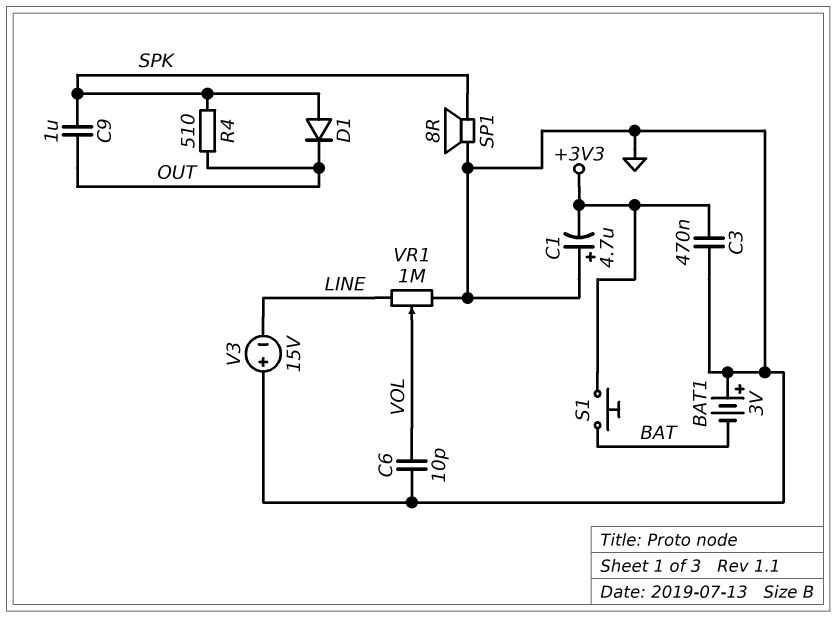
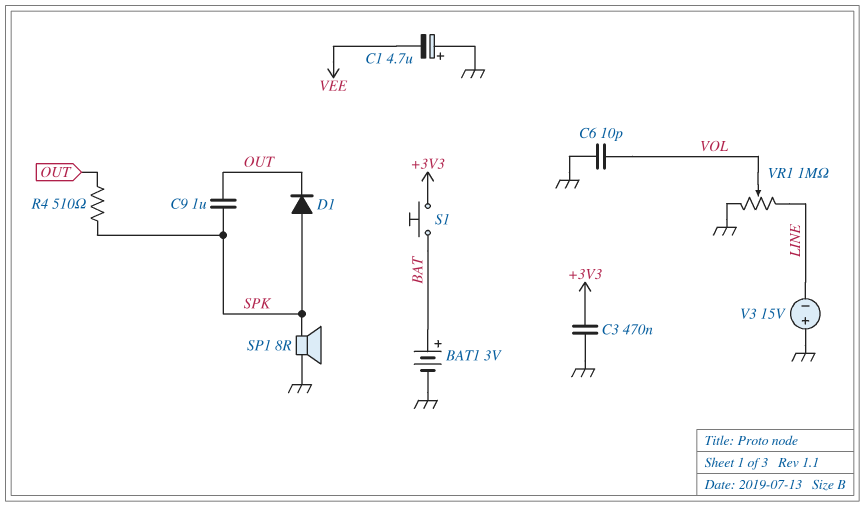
BAT1: 3V (plus GND, minus BAT) -> 3V (plus BAT, minus GND)
C1: 4.7uF (plus GND, minus +3V3) -> 4.7uF (plus GND, minus VEE)

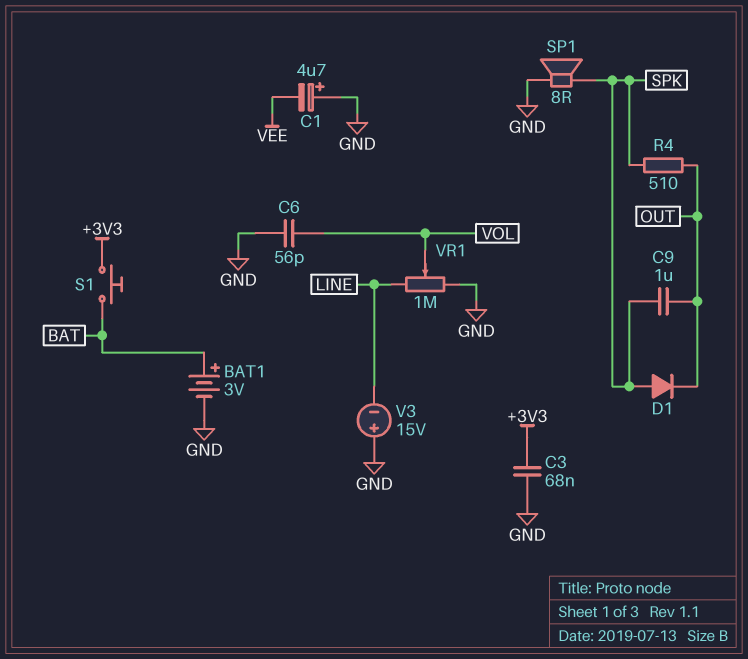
C3: 470nF (+3V3, GND) -> 68nF (+3V3, GND)
C6: 10pF (GND, VOL) -> 56pF (GND, VOL)

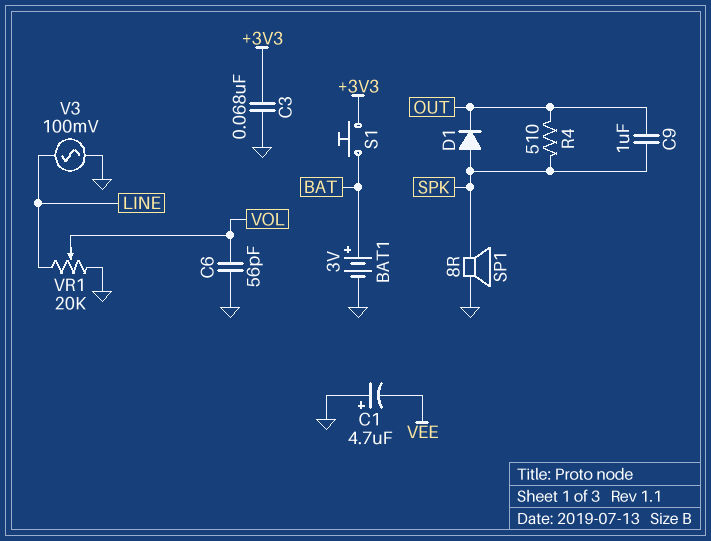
V3: 15V (plus GND, minus LINE) -> AC 100mV (GND, LINE)
VR1: 1M (GND, LINE, wiper VOL) -> 20k (GND, LINE, wiper VOL)

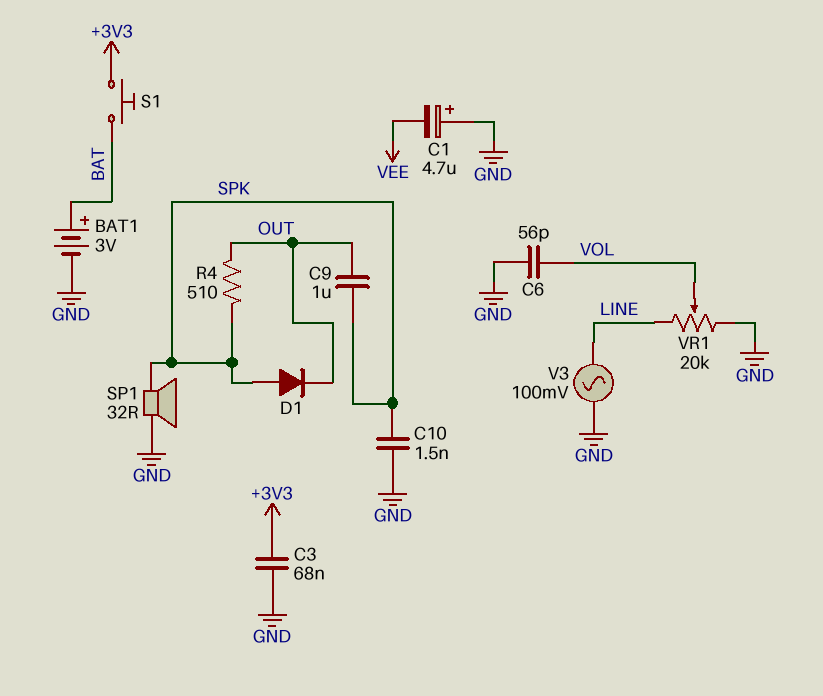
C10: none -> 1.5nF (GND, SPK)
SP1: speaker 8R (GND, SPK) -> speaker 32R (GND, SPK)

